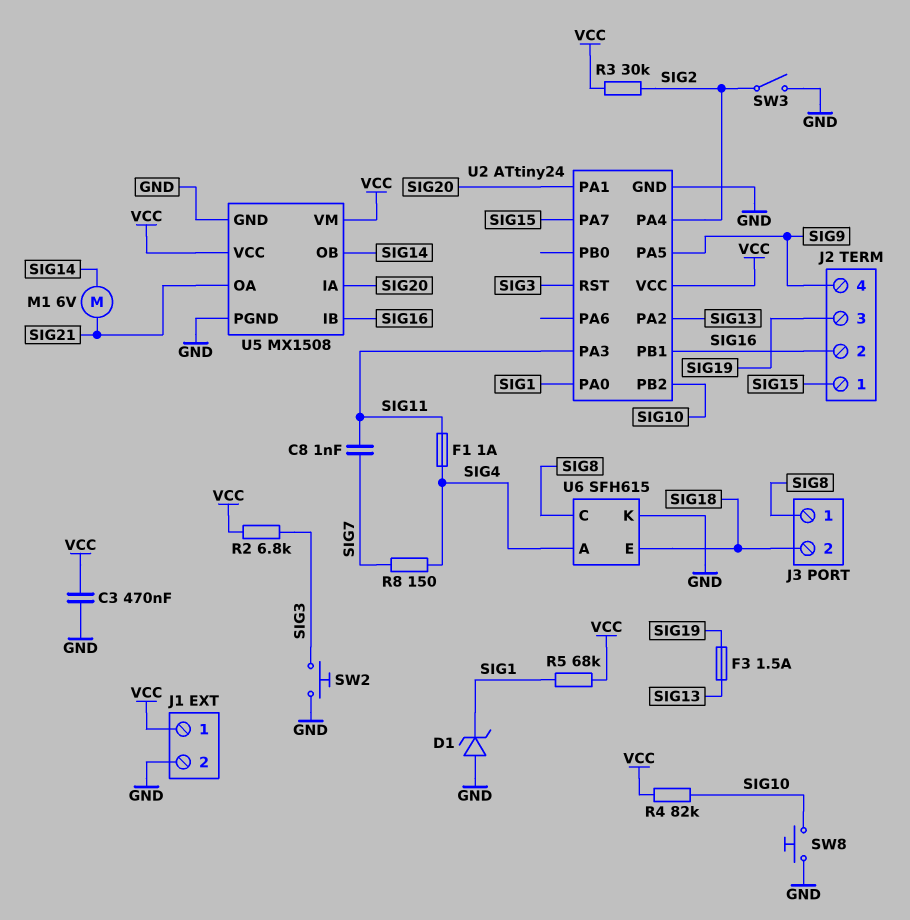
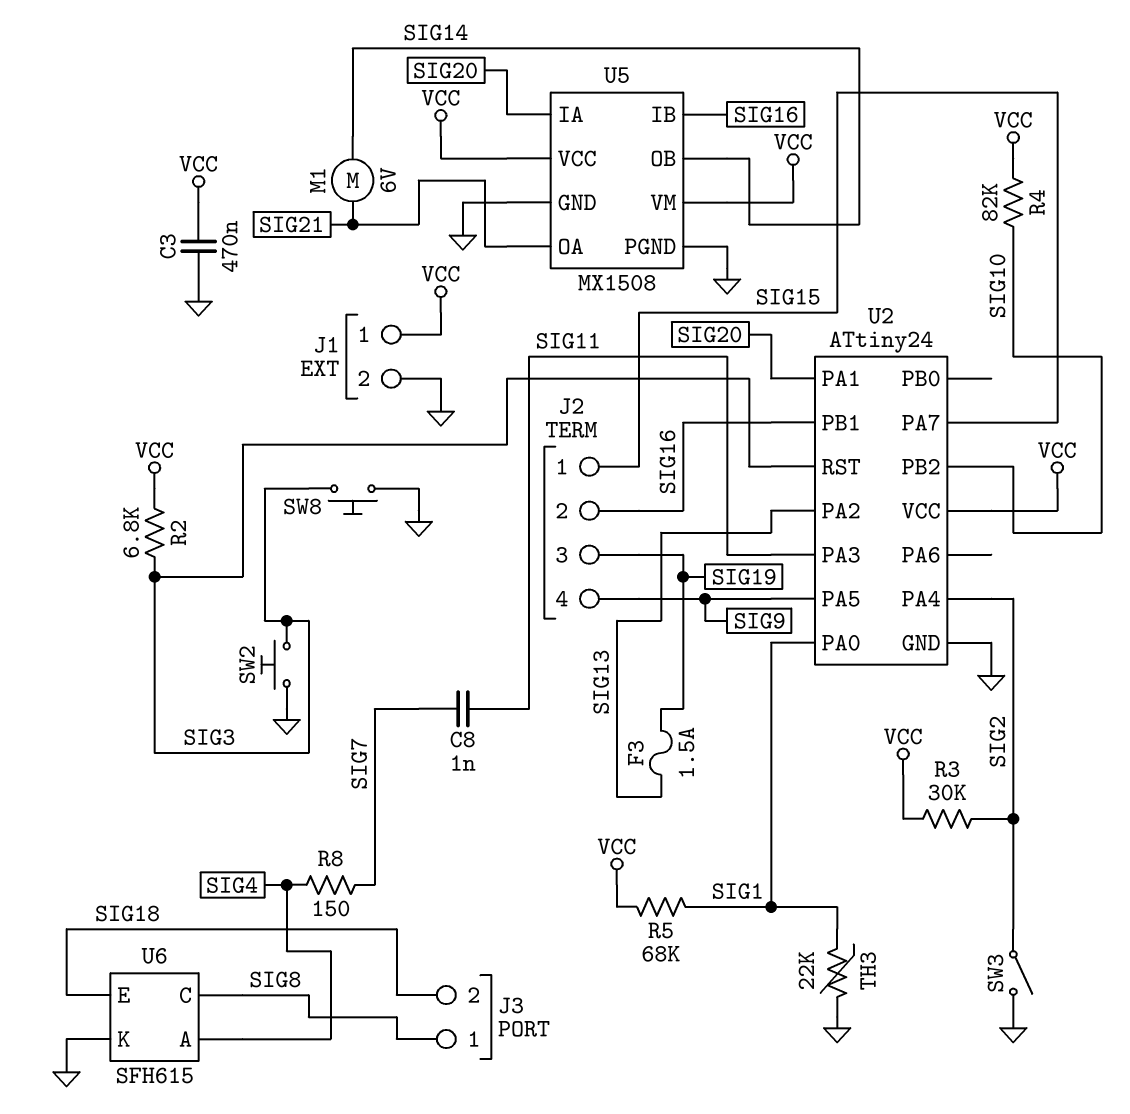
D1: zener (A GND, K SIG1) -> none
F1: 1A (SIG4, SIG11) -> none
SW8: button (GND, SIG10) -> button (GND, SIG3)
TH3: none -> 22k (GND, SIG1)

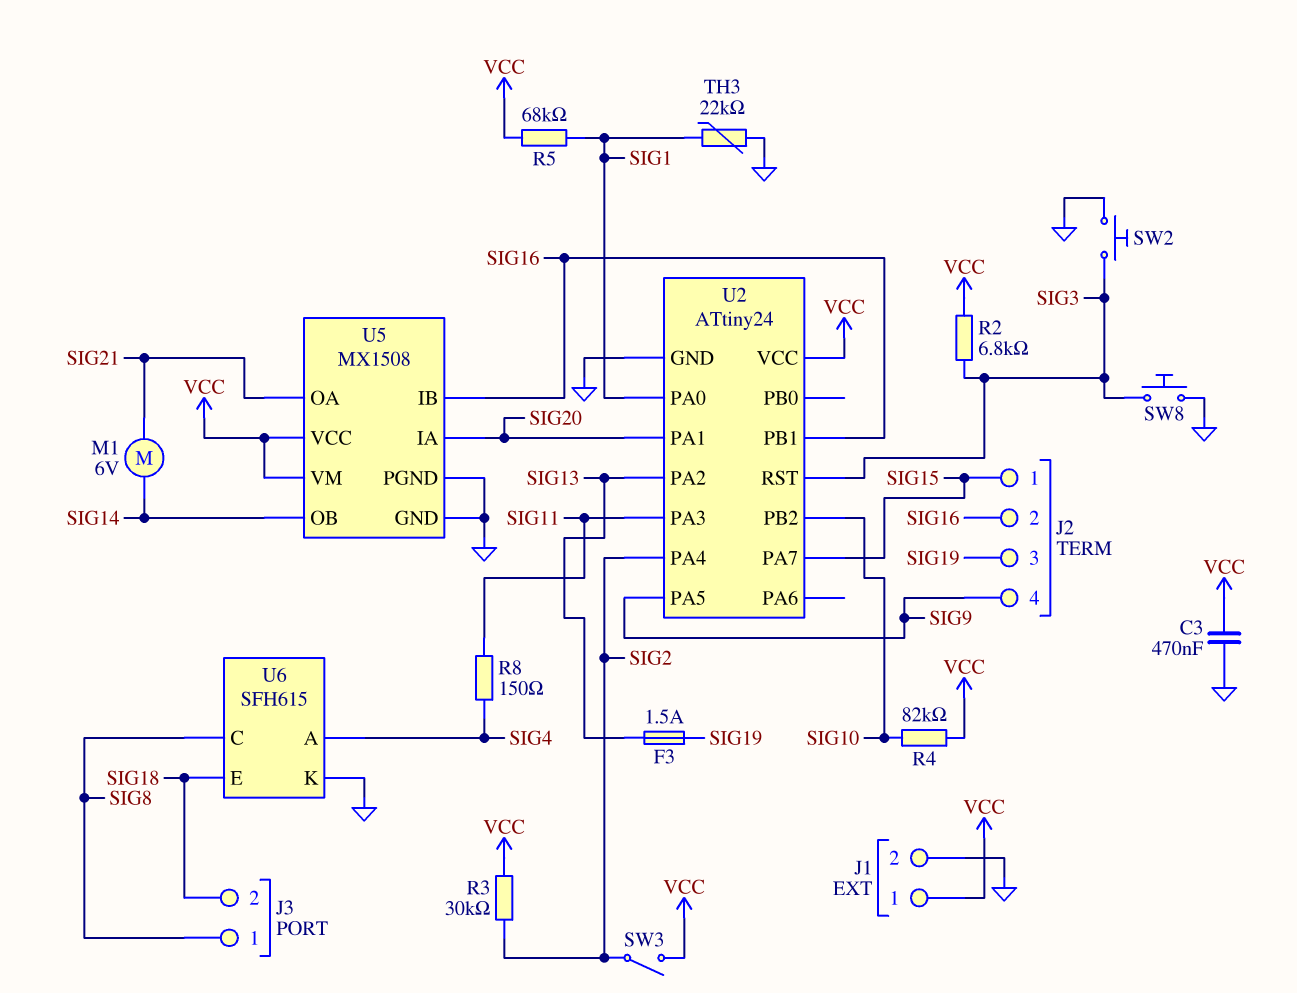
C8: 1nF (SIG7, SIG11) -> none
R8: 150 (SIG4, SIG7) -> 150 (SIG4, SIG11)
SW3: switch (GND, SIG2) -> switch (SIG2, VCC)

